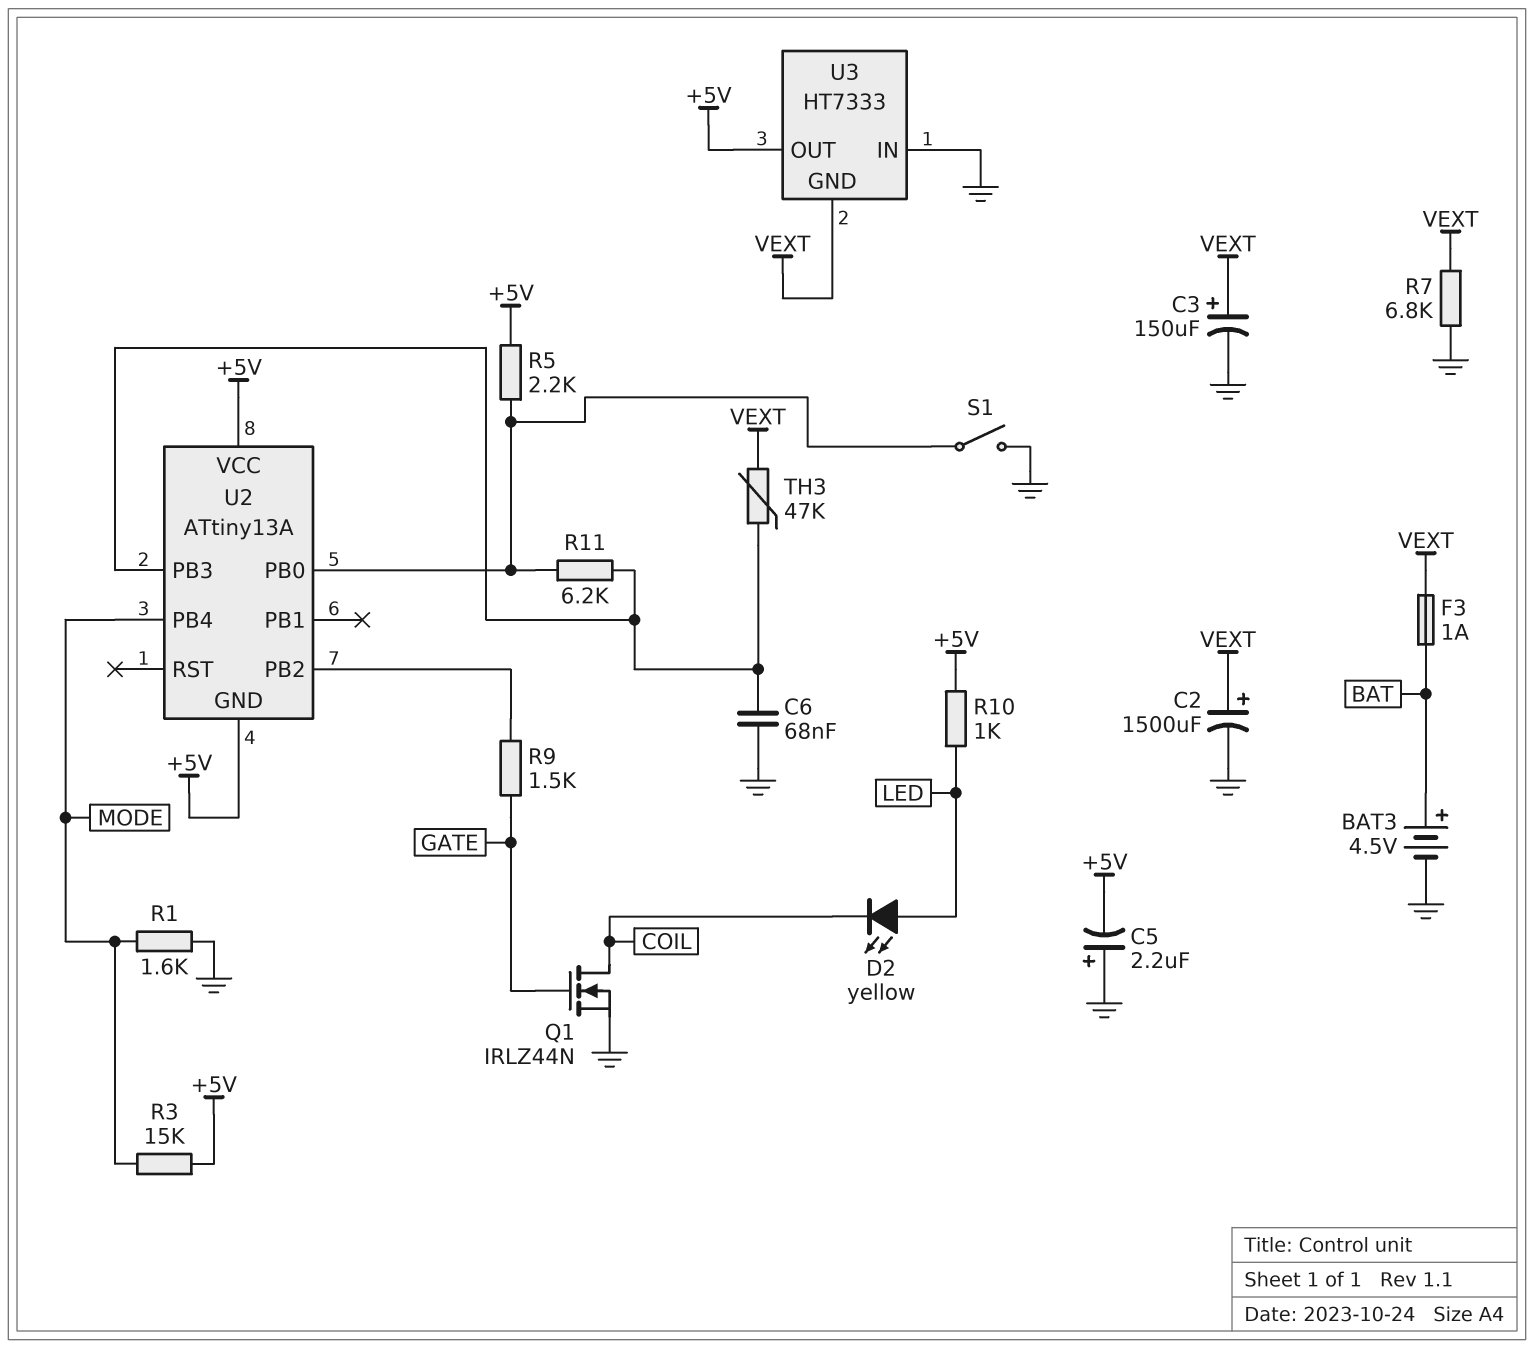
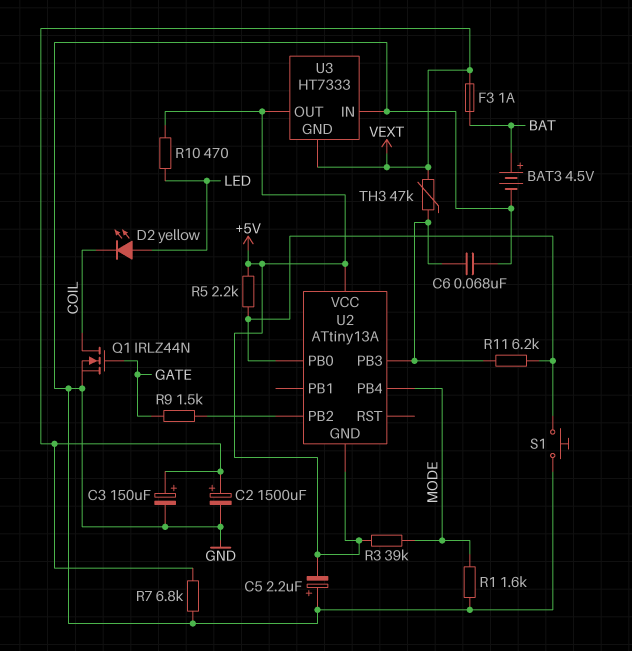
R3: 15k (+5V, MODE) -> 39k (+5V, MODE)
R10: 1k (+5V, LED) -> 470 (+5V, LED)
S1: switch (GND, U2/PB0) -> button (GND, U2/PB0)

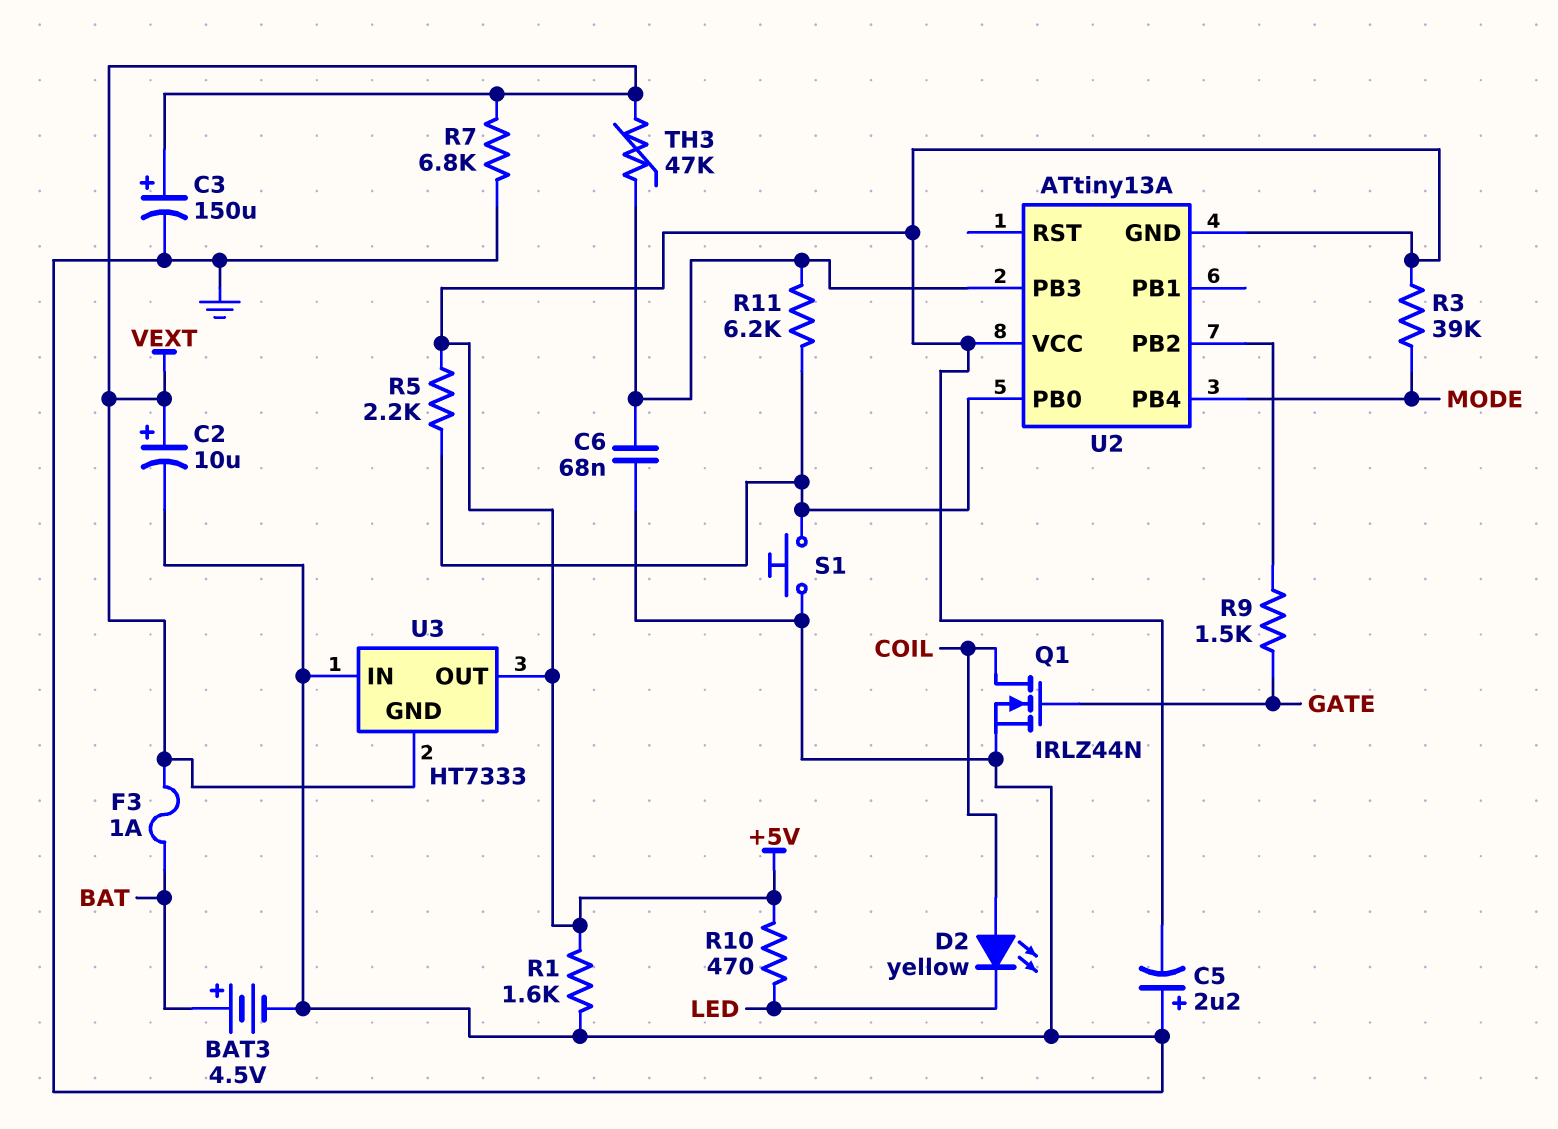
C2: 1500uF (plus VEXT, minus GND) -> 10uF (plus VEXT, minus GND)
D2: LED yellow (A LED, K COIL) -> LED yellow (A COIL, K LED)
R1: 1.6k (GND, MODE) -> 1.6k (+5V, GND)

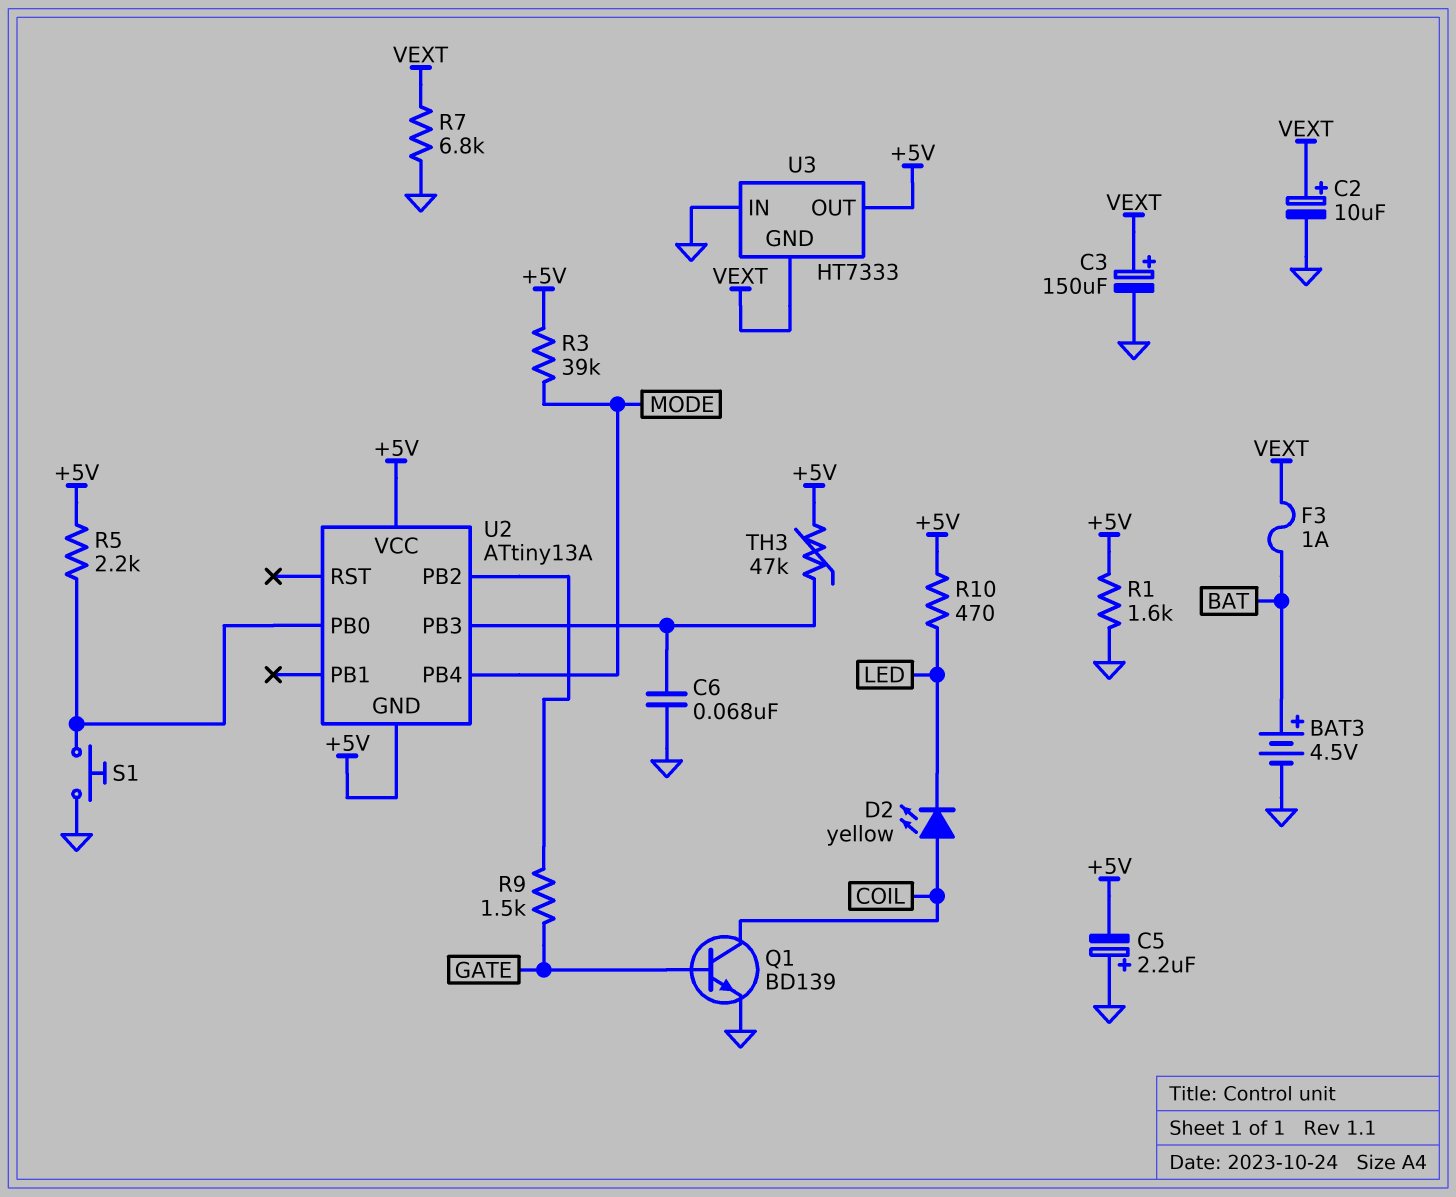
Q1: NMOS IRLZ44N (G GATE, D COIL, S GND) -> NPN BD139 (B GATE, C COIL, E GND)
R11: 6.2k (U2/PB0, U2/PB3) -> none
TH3: 47k (U2/PB3, VEXT) -> 47k (+5V, U2/PB3)

